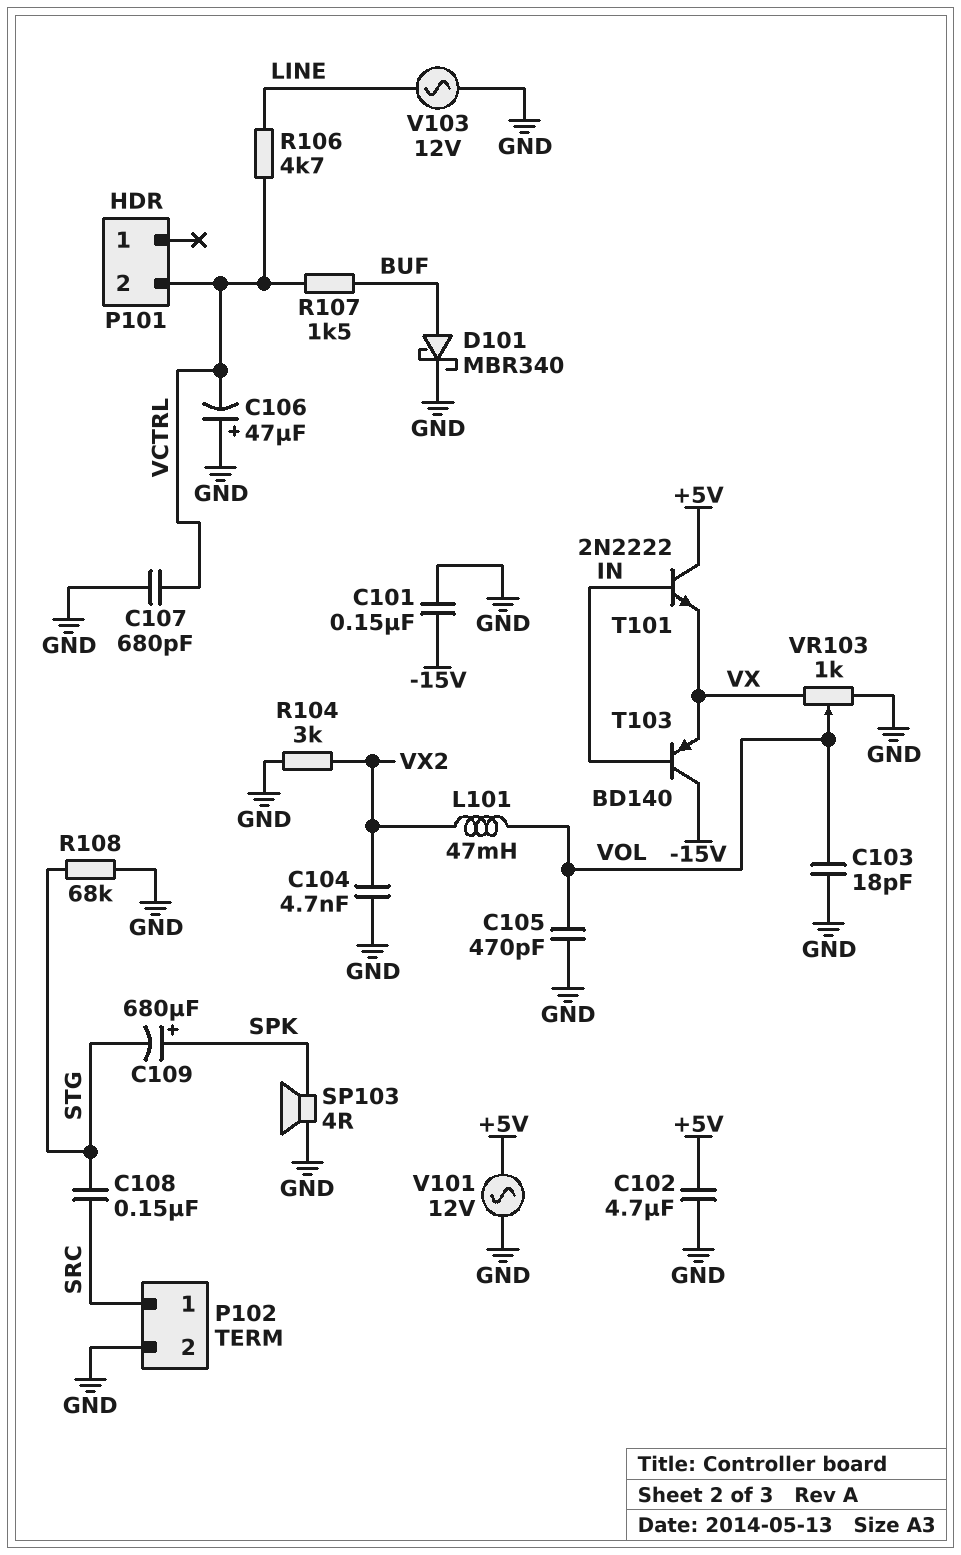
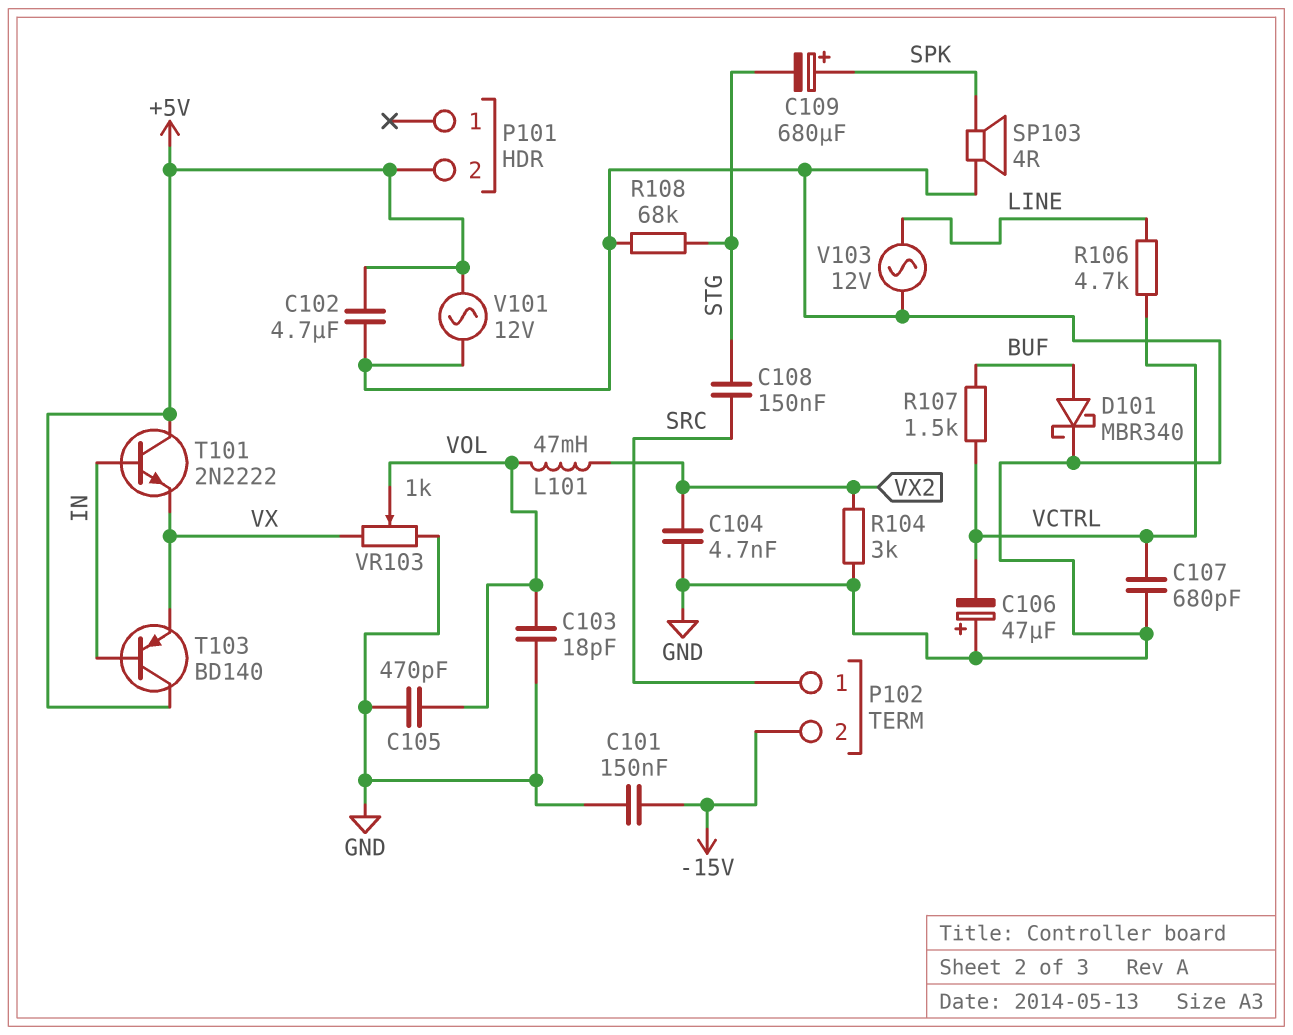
P101 pin 2: VCTRL -> +5V
P102 pin 2: GND -> -15V
T103: PNP BD140 (B IN, C -15V, E VX) -> PNP BD140 (B IN, C +5V, E VX)

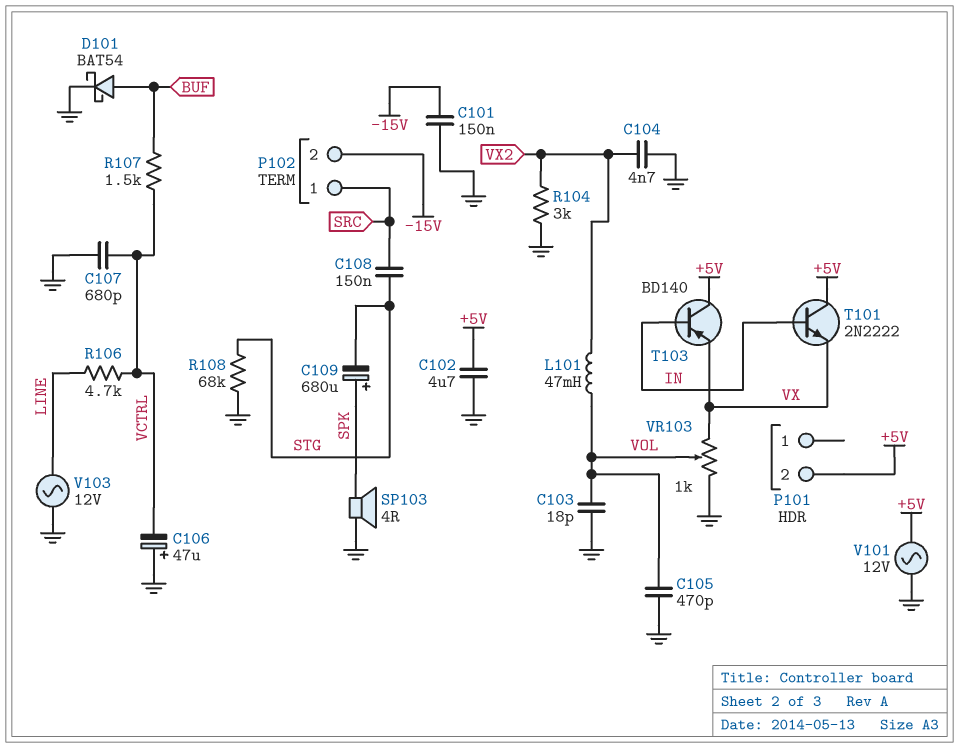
D101: schottky MBR340 (A BUF, K GND) -> schottky BAT54 (A BUF, K GND)

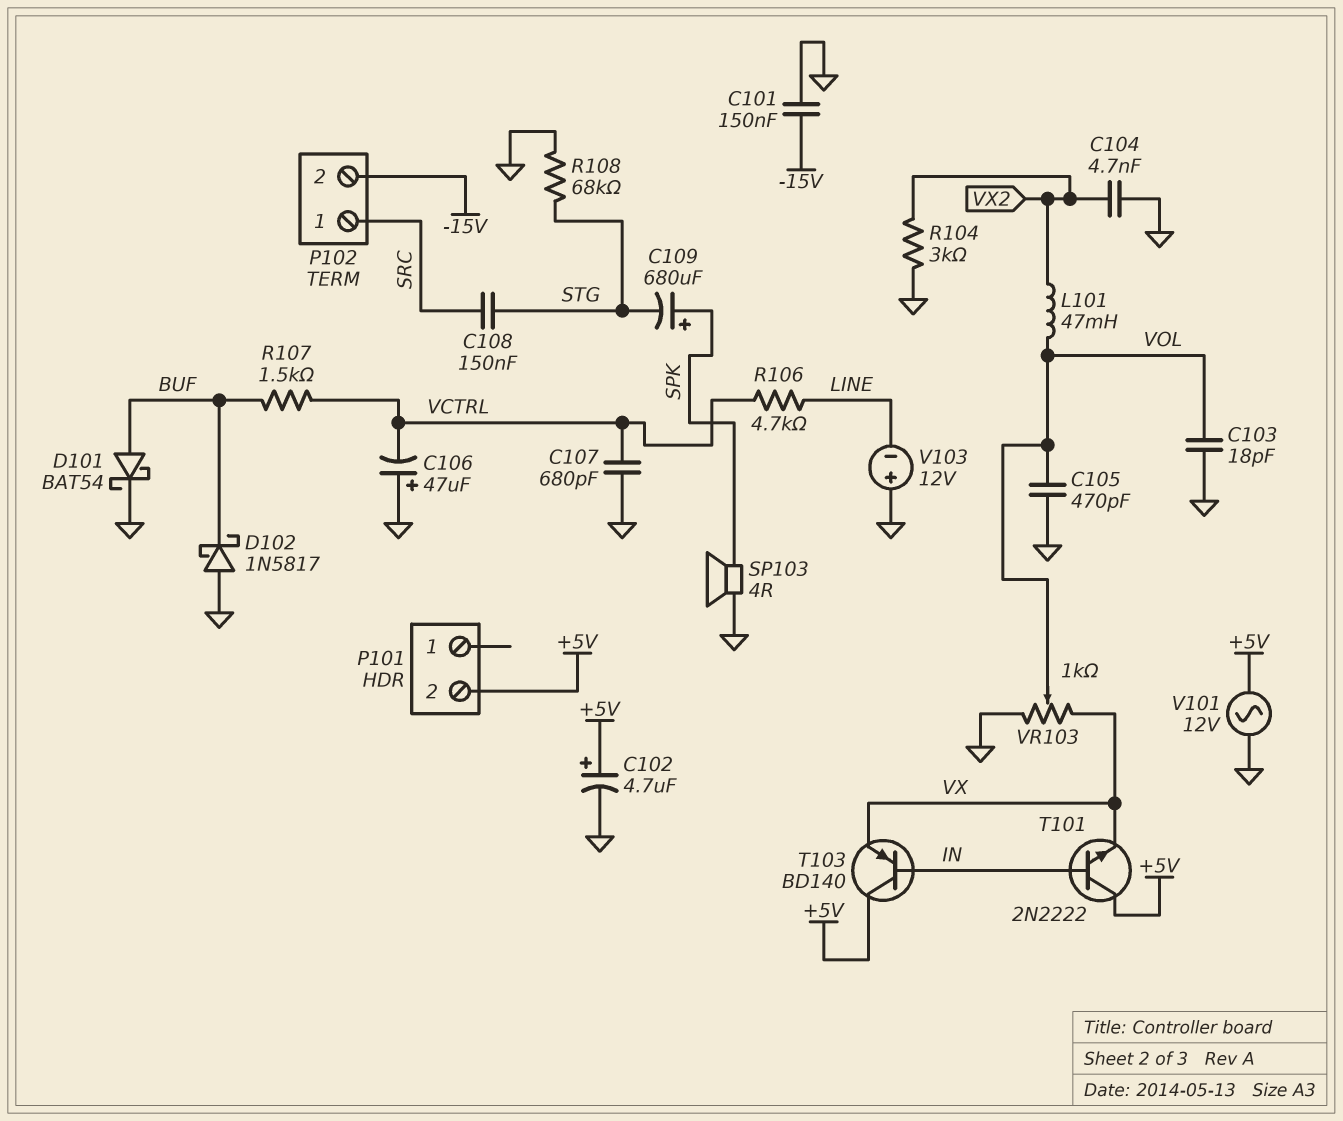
C102: 4.7uF (+5V, GND) -> 4.7uF (plus +5V, minus GND)
D102: none -> schottky 1N5817 (A GND, K BUF)
V103: AC 12V (GND, LINE) -> 12V (plus GND, minus LINE)

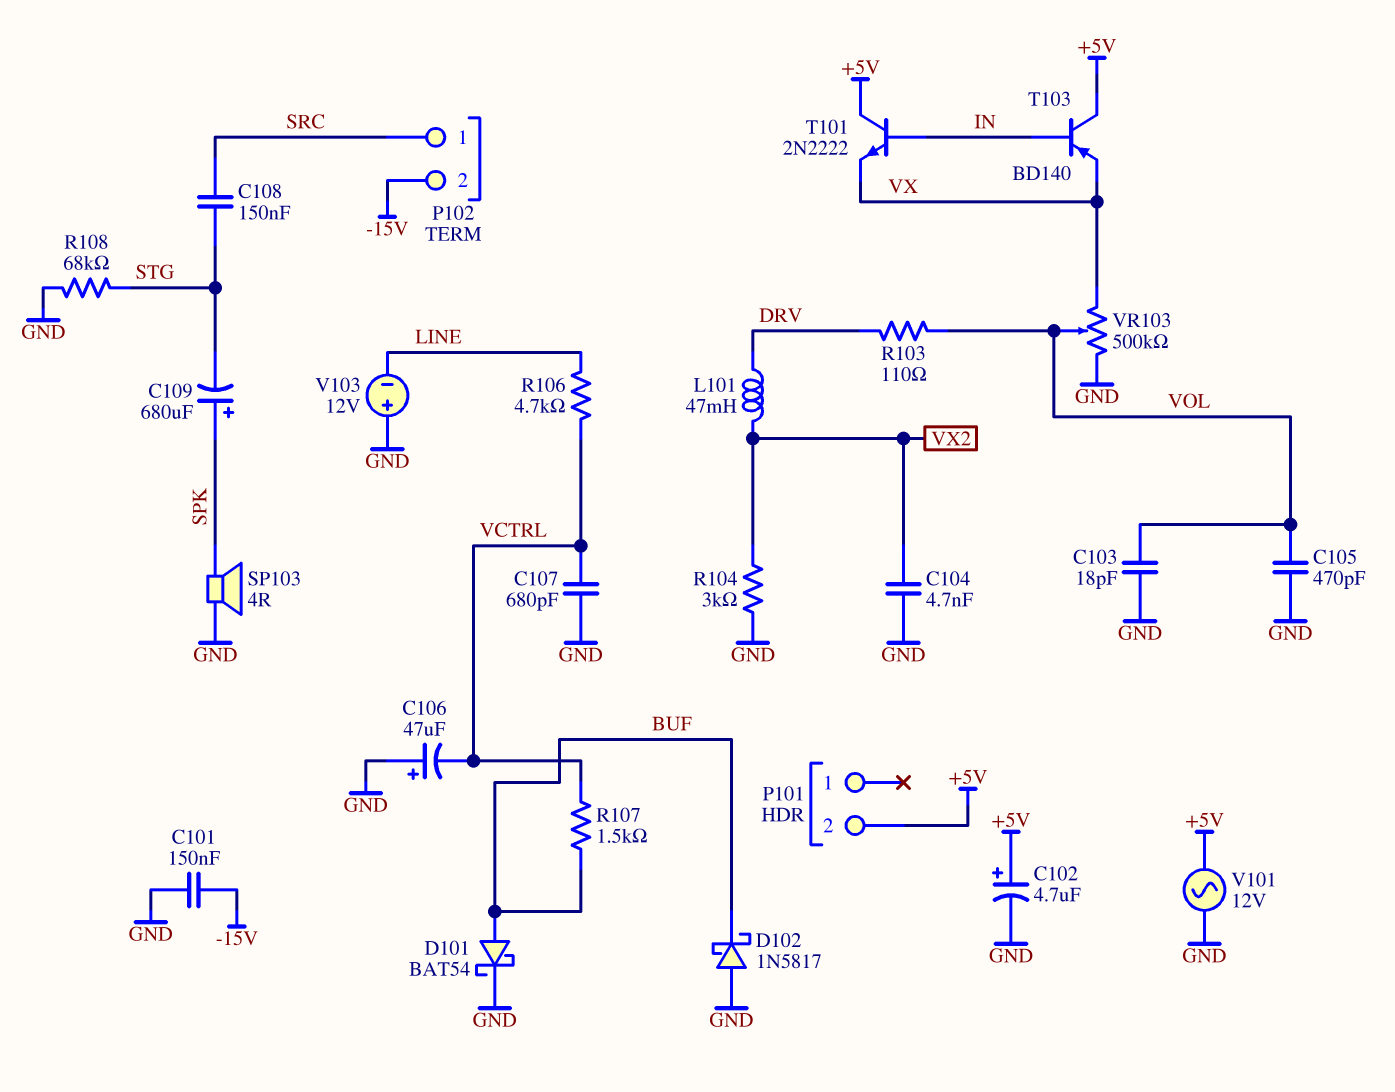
L101: 47mH (VOL, VX2) -> 47mH (DRV, VX2)
R103: none -> 110 (DRV, VOL)
VR103: 1k (GND, VX, wiper VOL) -> 500k (GND, VX, wiper VOL)

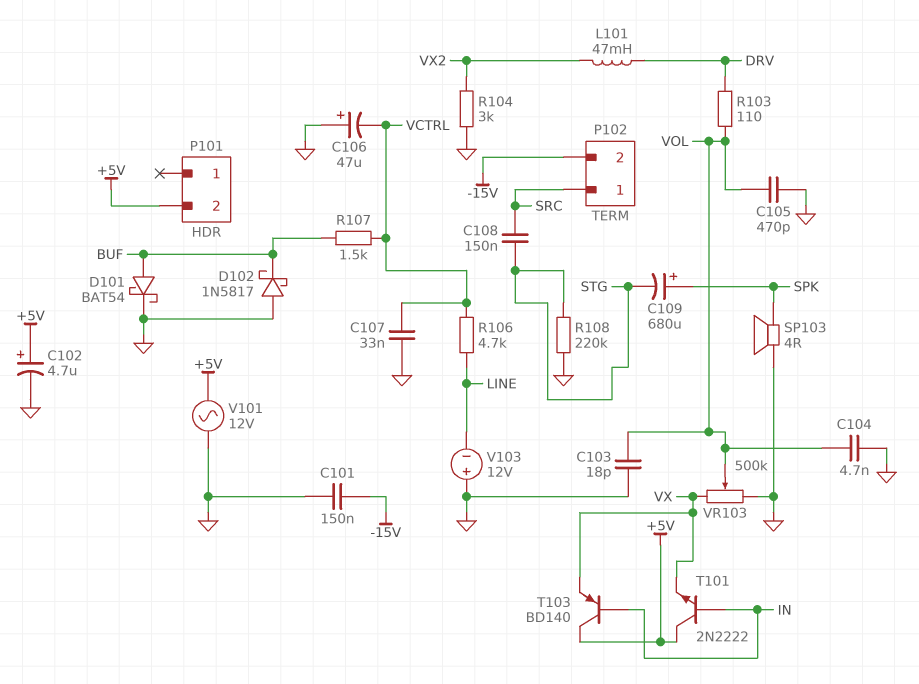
C104: 4.7nF (GND, VX2) -> 4.7nF (GND, VOL)
C107: 680pF (GND, VCTRL) -> 33nF (GND, VCTRL)
R108: 68k (GND, STG) -> 220k (GND, STG)

